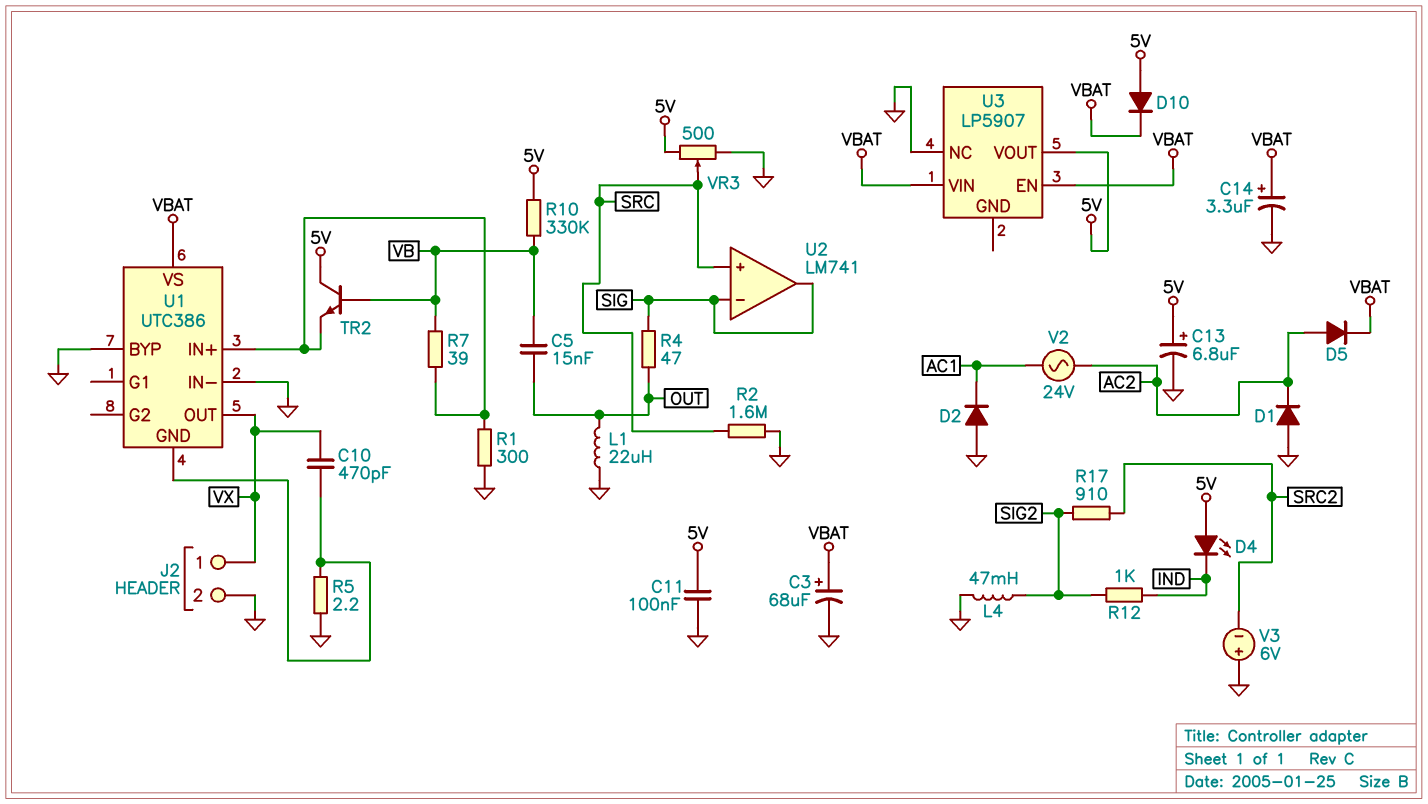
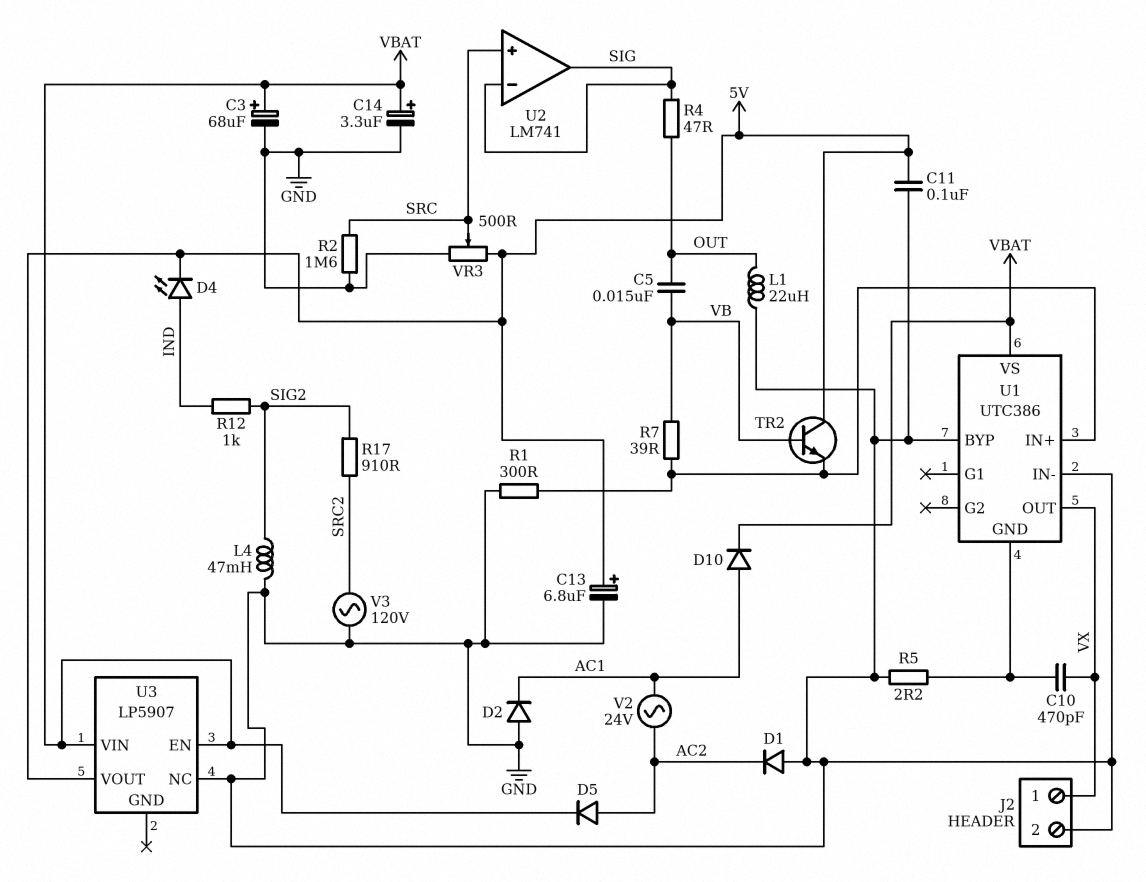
D4: LED (A 5V, K IND) -> LED (A IND, K 5V)
D10: diode (A 5V, K VBAT) -> diode (A AC1, K VBAT)
R10: 330k (5V, VB) -> none
V3: 6V (plus GND, minus SRC2) -> AC 120V (GND, SRC2)

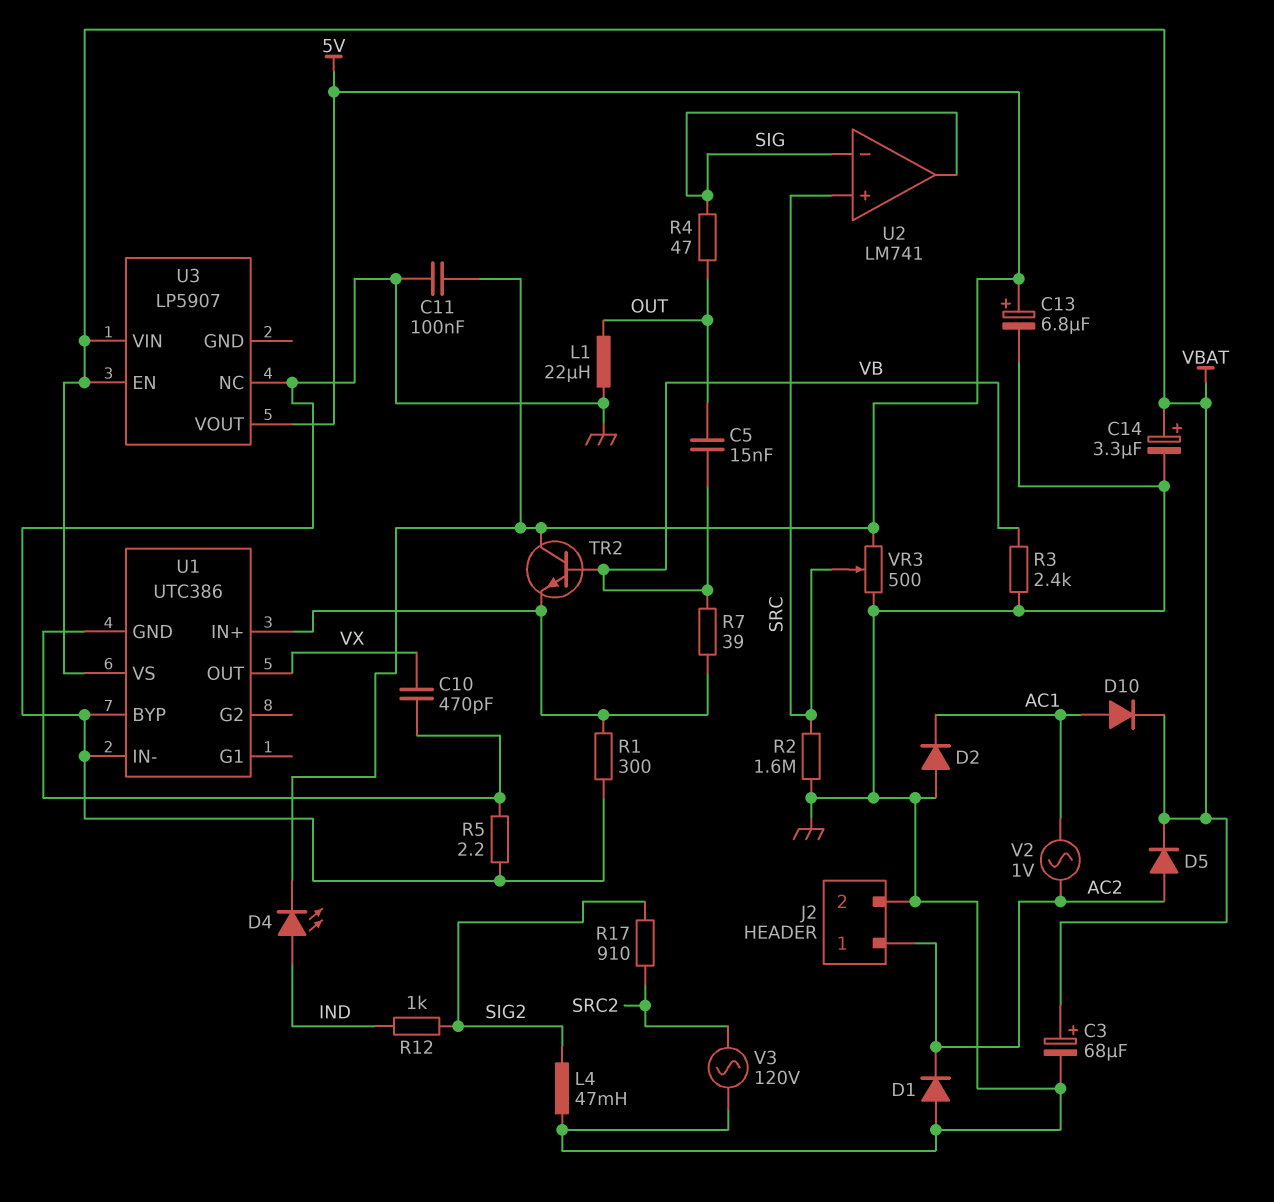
J2 pin 1: VX -> AC2
R3: none -> 2.4k (GND, VB)
V2: AC 24V (AC1, AC2) -> AC 1V (AC1, AC2)

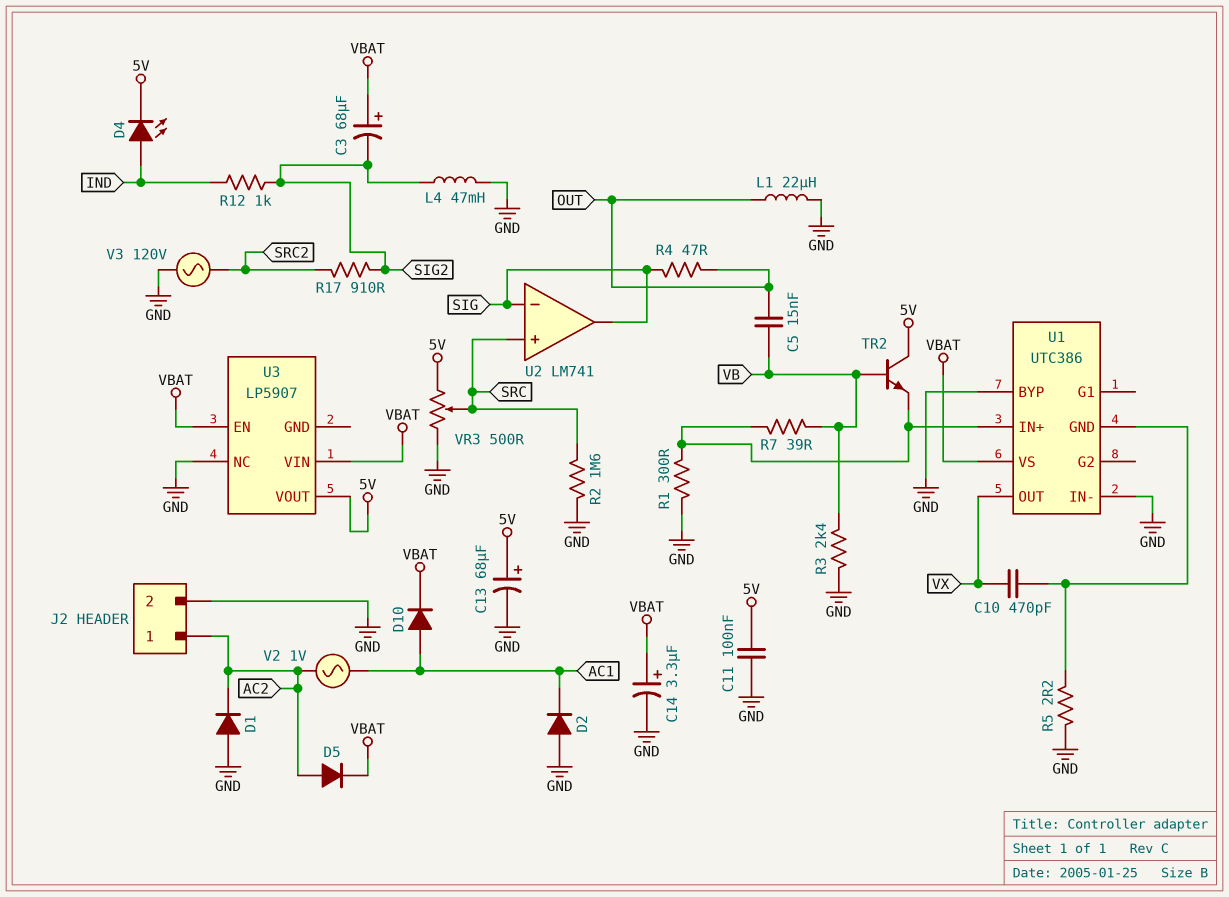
C3: 68uF (plus VBAT, minus GND) -> 68uF (plus VBAT, minus SIG2)
C13: 6.8uF (plus 5V, minus GND) -> 68uF (plus 5V, minus GND)

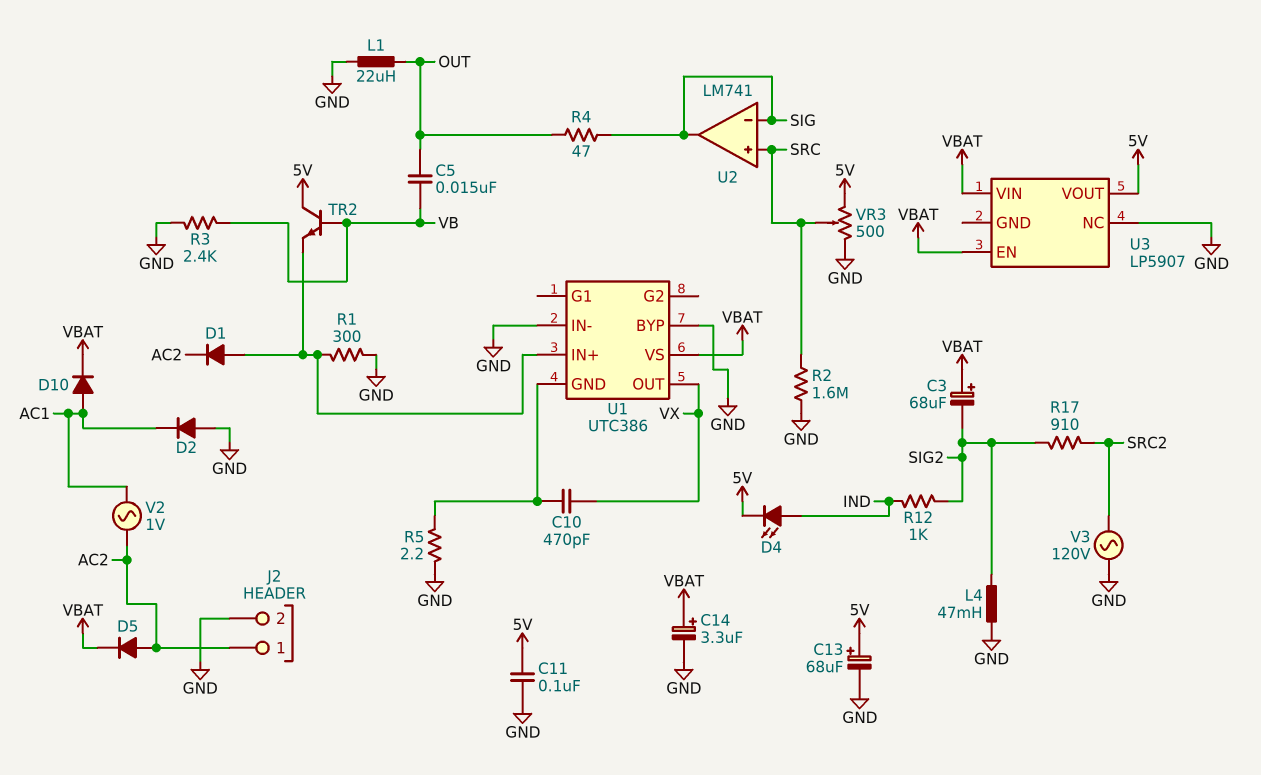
D1: diode (A GND, K AC2) -> diode (A U1/IN+, K AC2)
R7: 39 (U1/IN+, VB) -> none

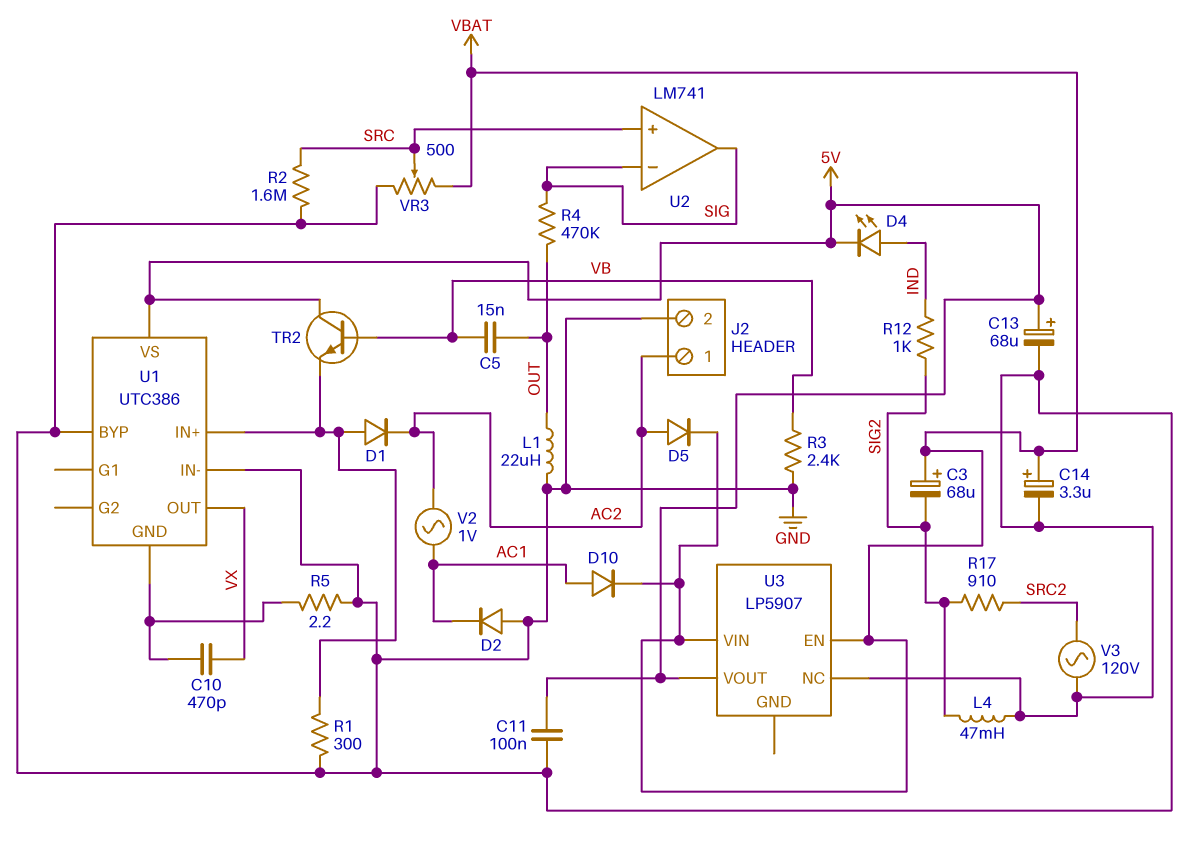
R4: 47 (OUT, SIG) -> 470k (OUT, SIG)
U1 pin VS: VBAT -> 5V
VR3: 500 (5V, GND, wiper SRC) -> 500 (GND, VBAT, wiper SRC)

